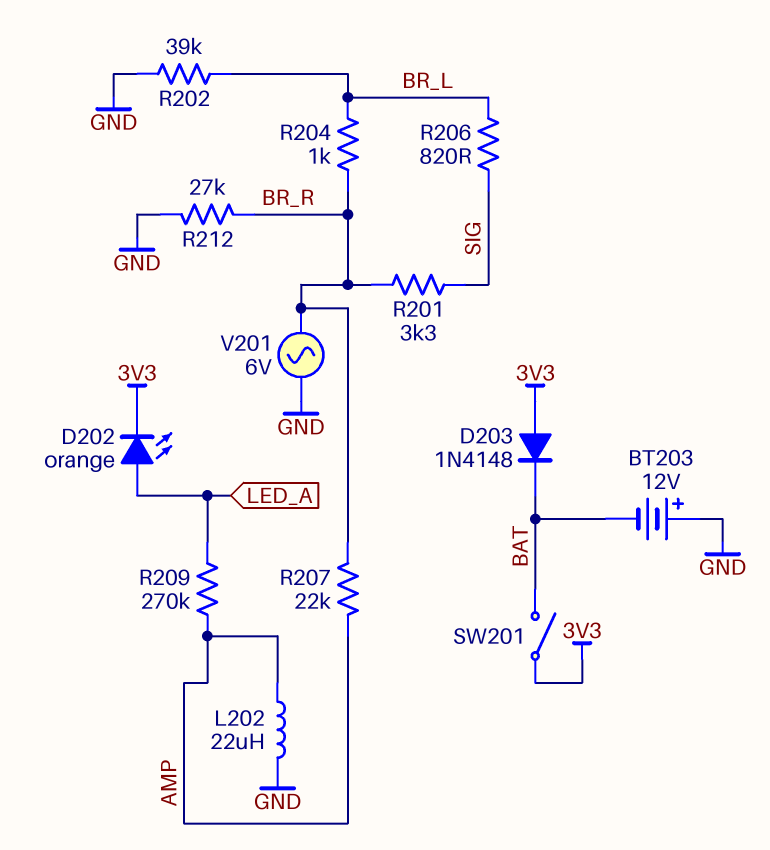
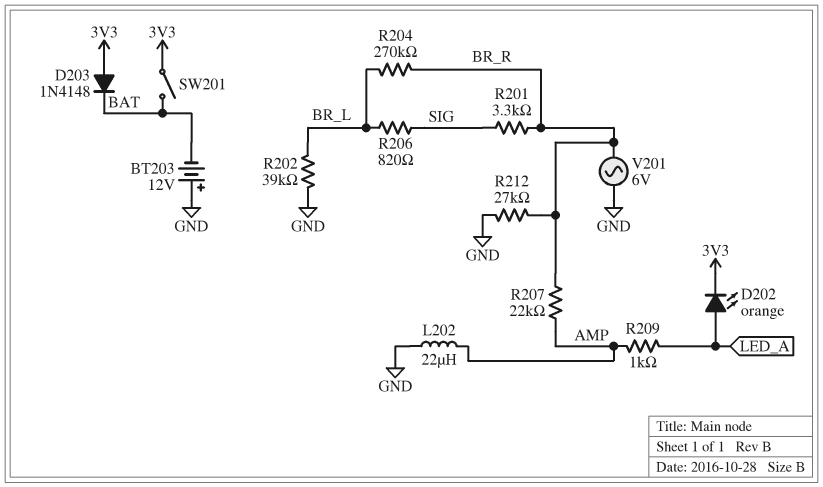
R204: 1k (BR_L, BR_R) -> 270k (BR_L, BR_R)
R209: 270k (AMP, LED_A) -> 1k (AMP, LED_A)

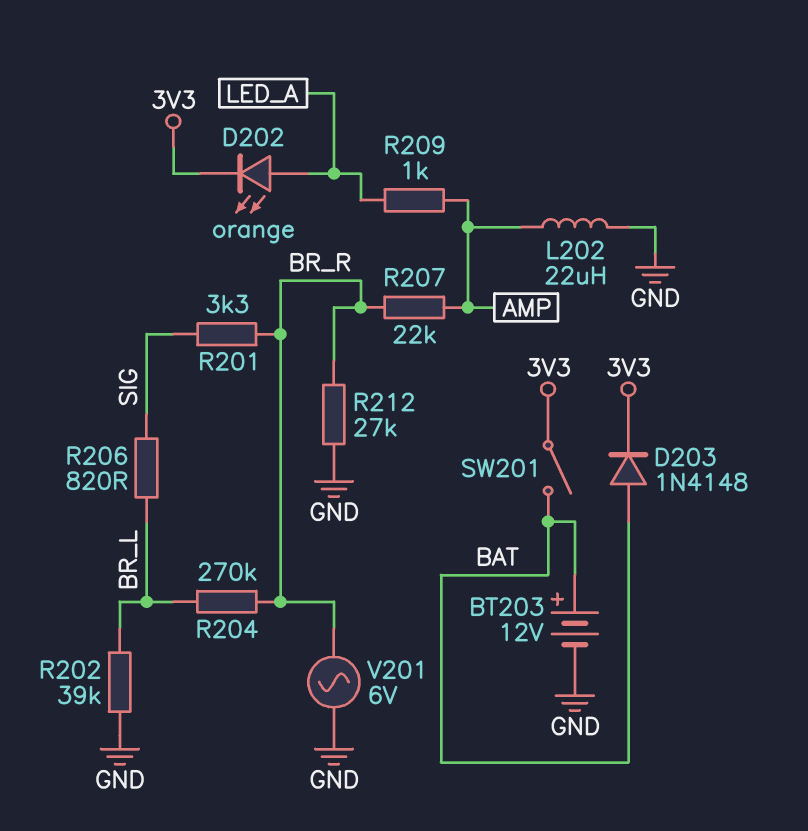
BT203: 12V (plus GND, minus BAT) -> 12V (plus BAT, minus GND)
D203: diode 1N4148 (A 3V3, K BAT) -> diode 1N4148 (A BAT, K 3V3)

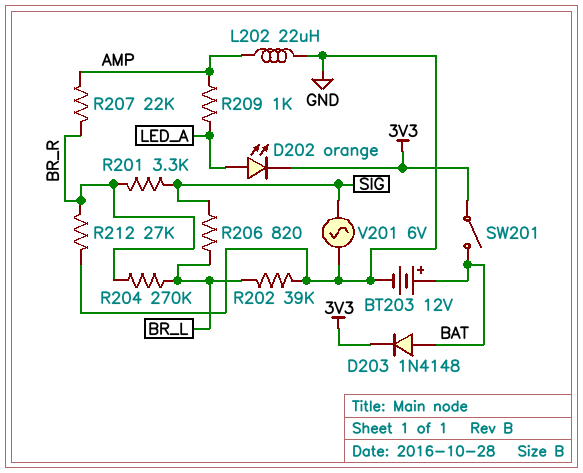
V201: AC 6V (BR_R, GND) -> AC 6V (GND, SIG)

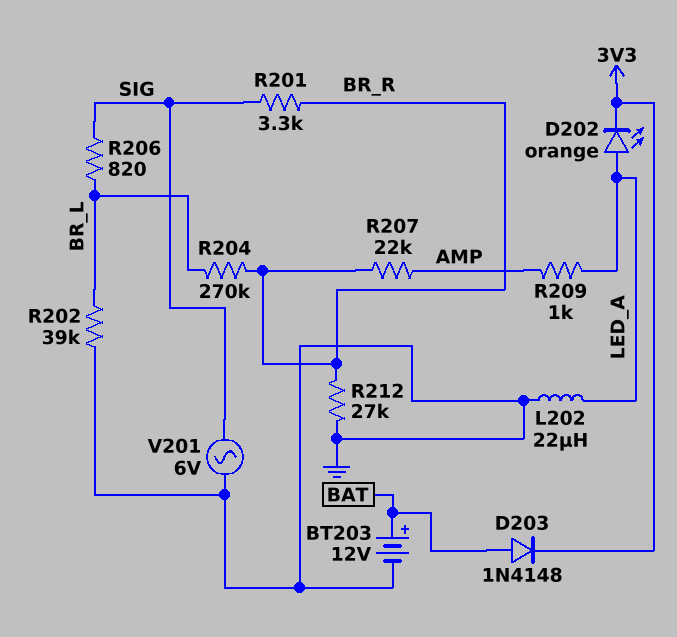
L202: 22uH (AMP, GND) -> 22uH (GND, LED_A)
SW201: switch (3V3, BAT) -> none

